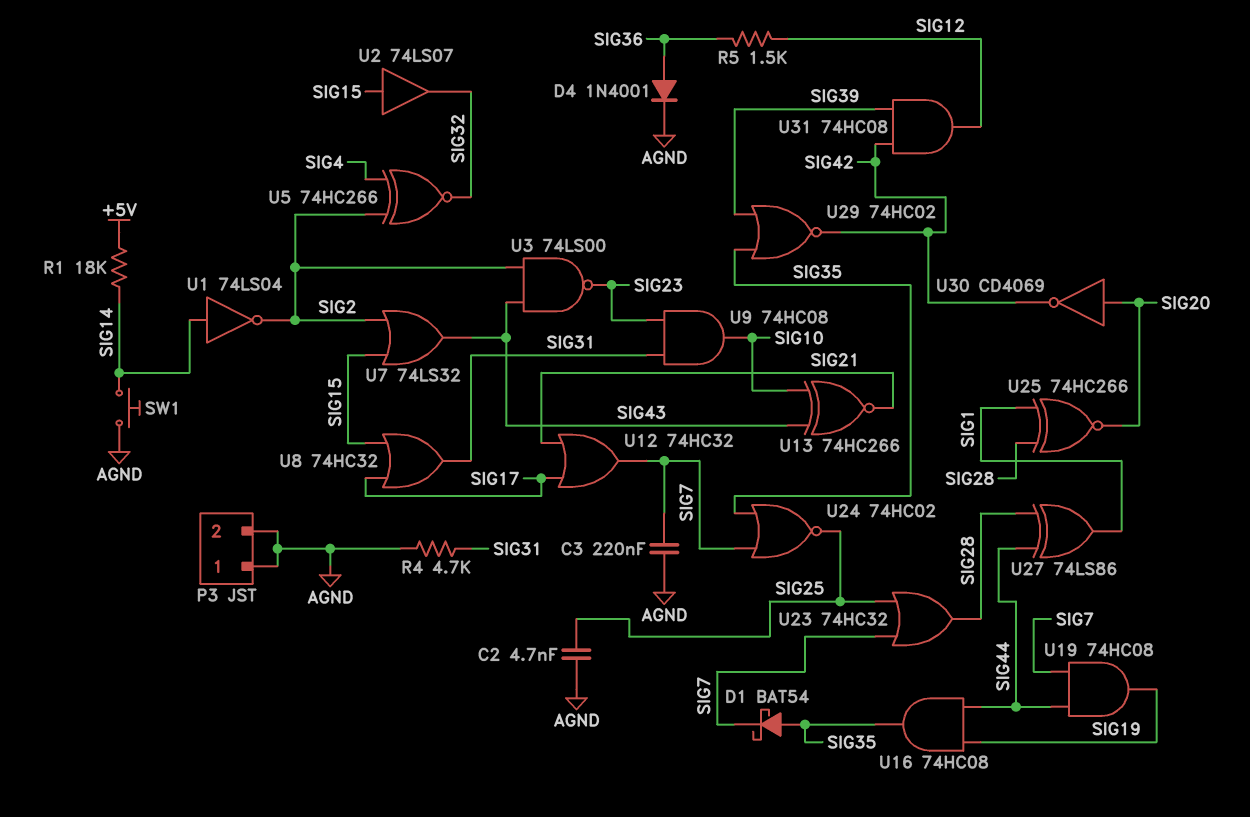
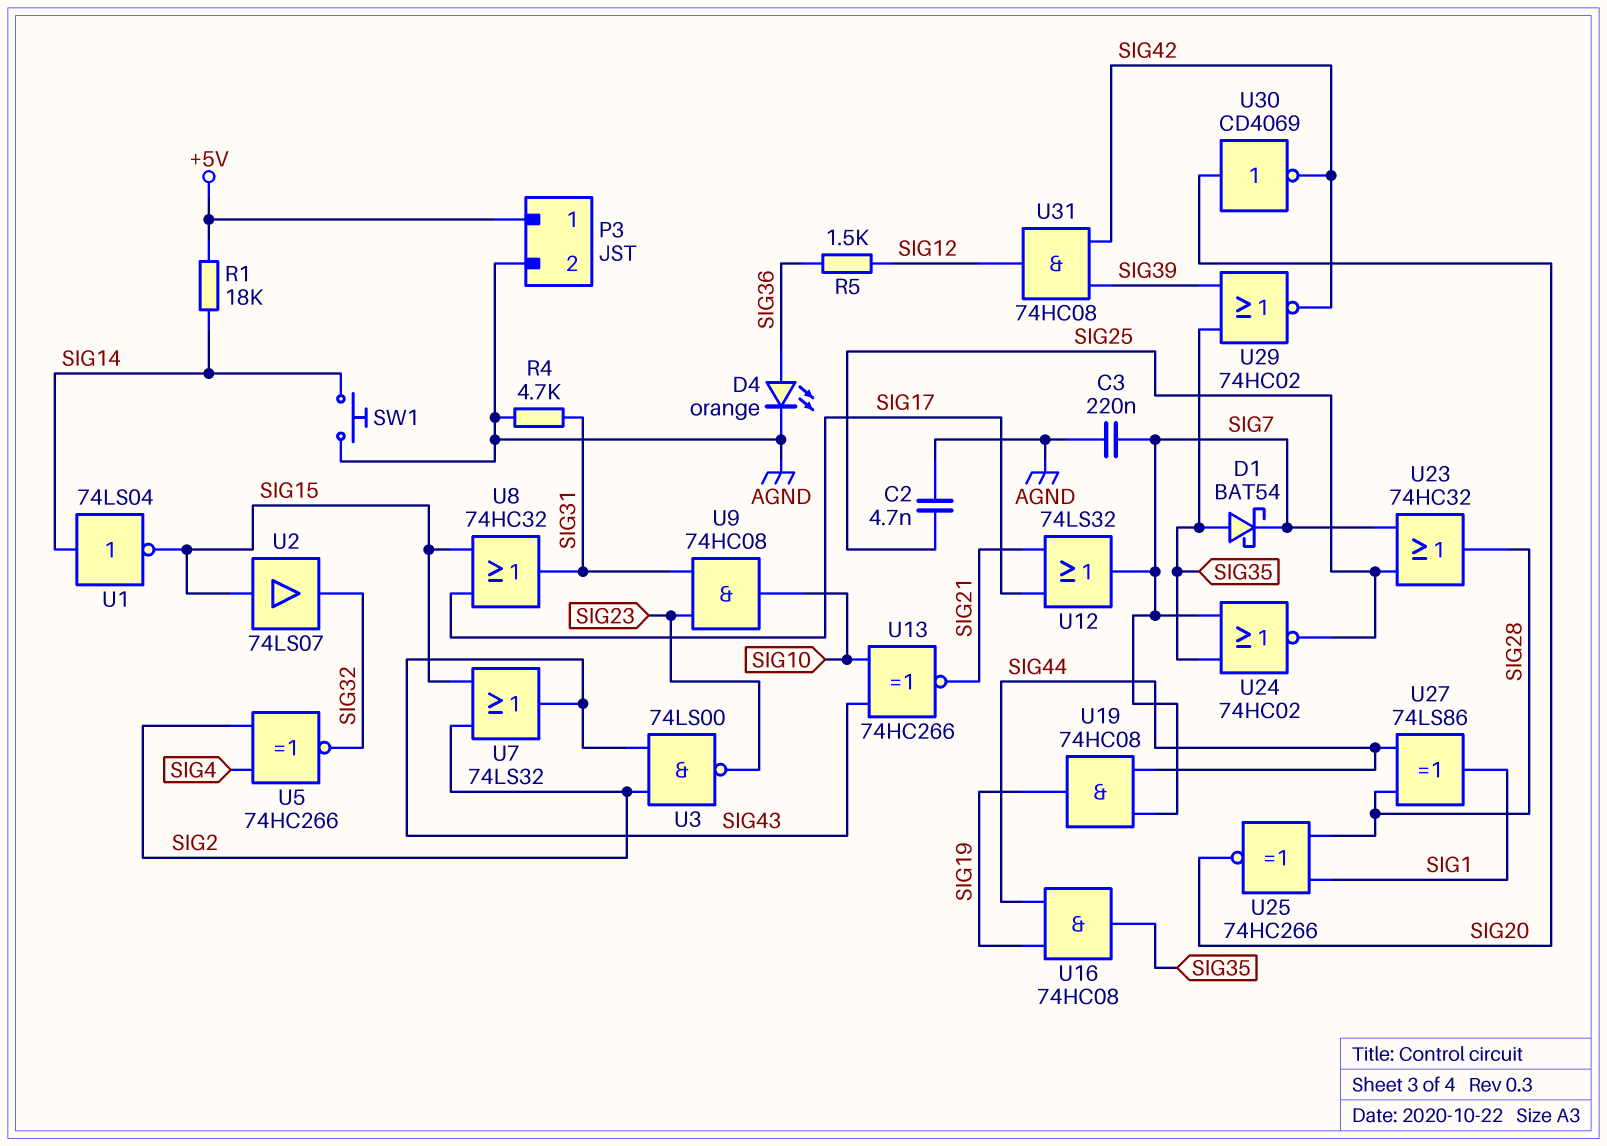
D4: diode 1N4001 (A SIG36, K AGND) -> LED orange (A SIG36, K AGND)
P3 pin 1: AGND -> +5V
U1: NOT 74LS04 (in SIG14, out SIG2) -> NOT 74LS04 (in SIG14, out SIG15)
U12: OR 74HC32 (in SIG17, in SIG21, out SIG7) -> OR 74LS32 (in SIG17, in SIG21, out SIG7)

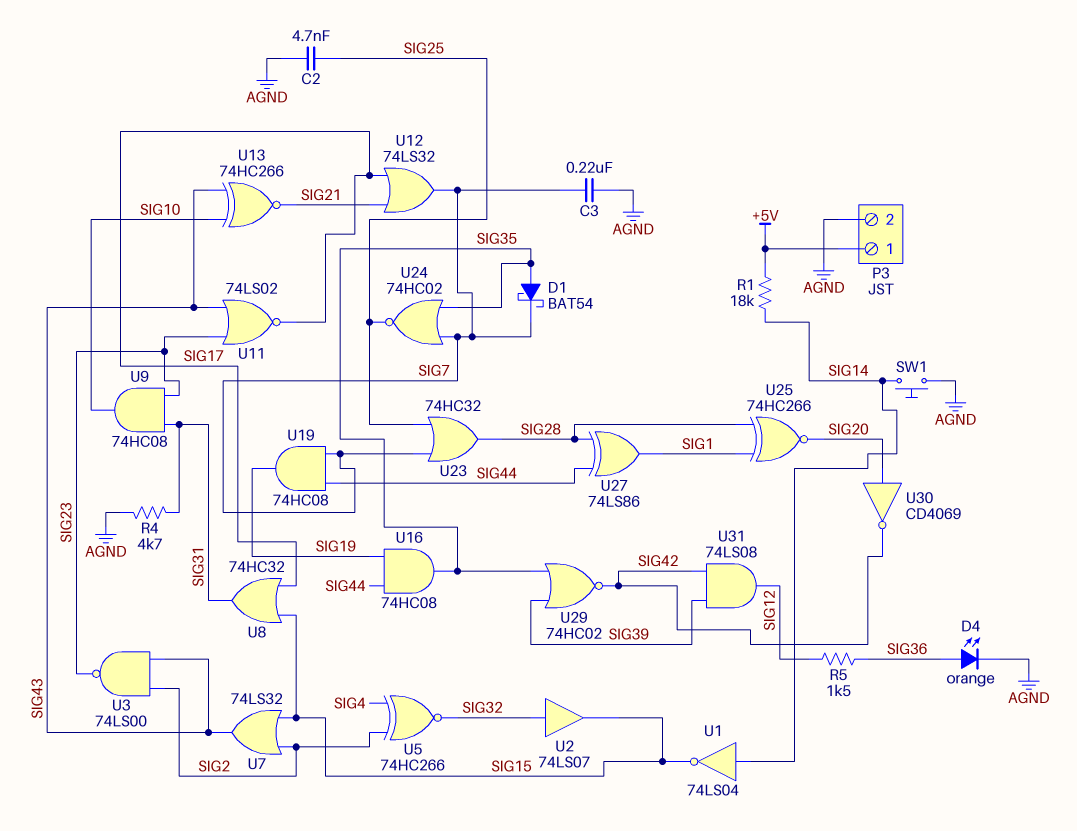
U2: buffer 74LS07 (in SIG15, out SIG32) -> buffer 74LS07 (in SIG32, out SIG15)
U11: none -> NOR 74LS02 (in SIG23, in SIG43, out SIG17)
U31: AND 74HC08 (in SIG39, in SIG42, out SIG12) -> AND 74LS08 (in SIG39, in SIG42, out SIG12)

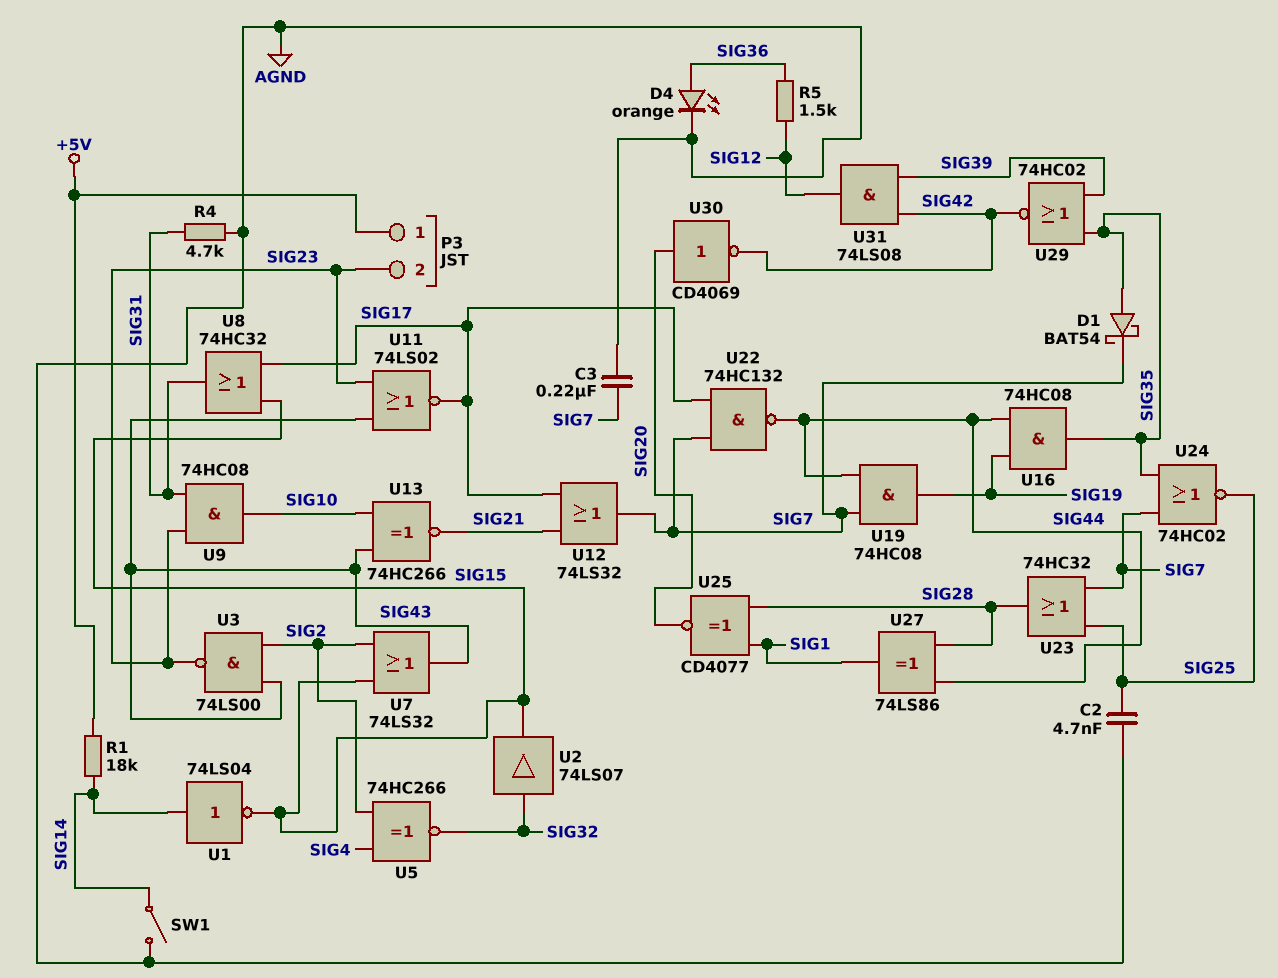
P3 pin 2: AGND -> SIG23
SW1: button (AGND, SIG14) -> switch (AGND, SIG14)
U22: none -> NAND 74HC132 (in SIG7, in SIG17, out SIG44)
U25: XNOR 74HC266 (in SIG1, in SIG28, out SIG20) -> XNOR CD4077 (in SIG1, in SIG28, out SIG20)

